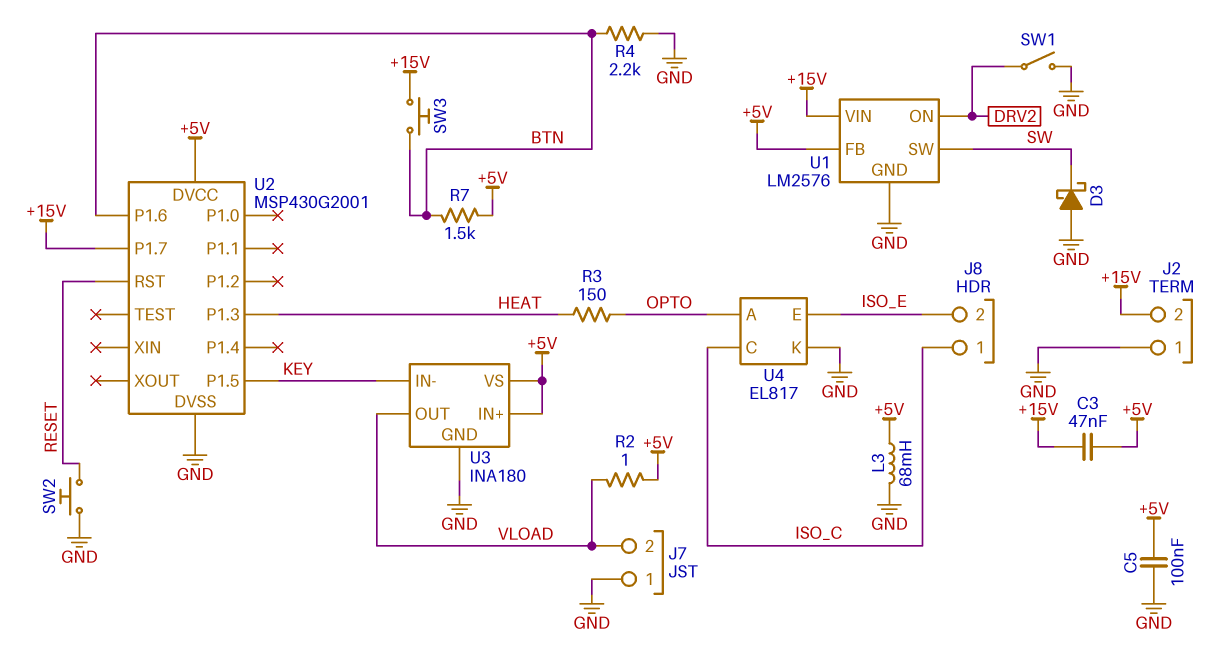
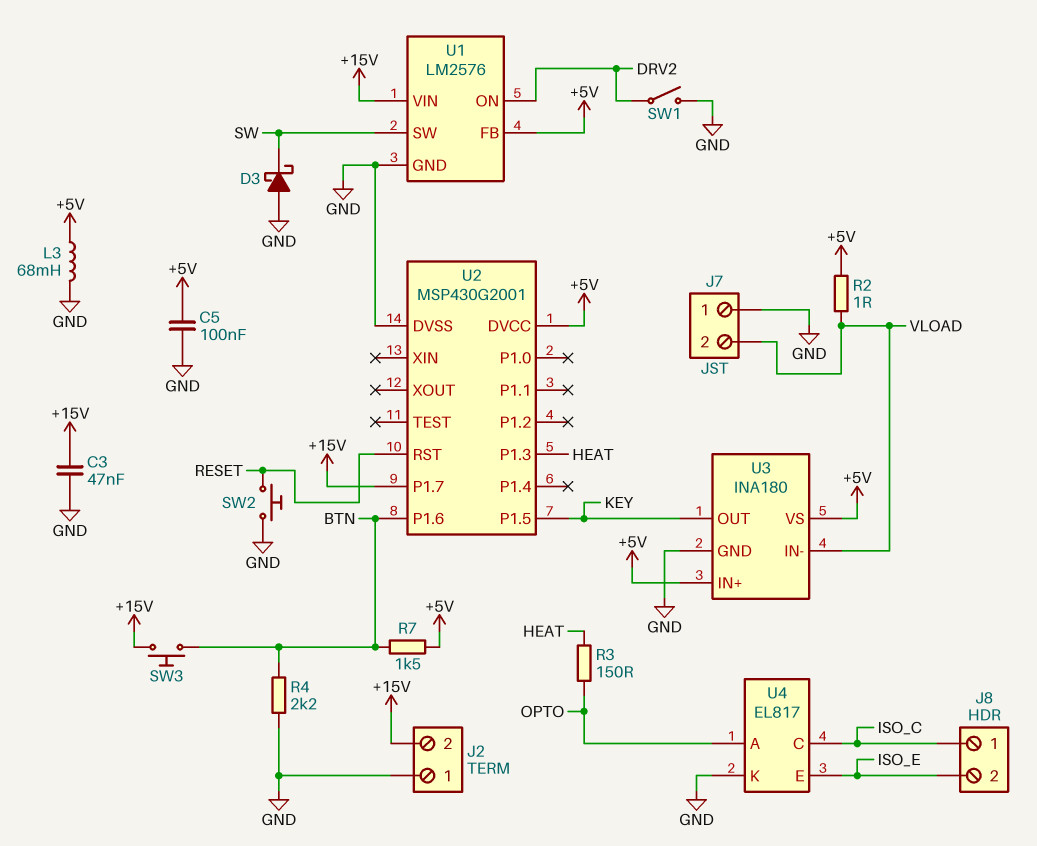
C3: 47nF (+5V, +15V) -> 47nF (+15V, GND)
U3 pin IN-: KEY -> VLOAD
U3 pin OUT: VLOAD -> KEY

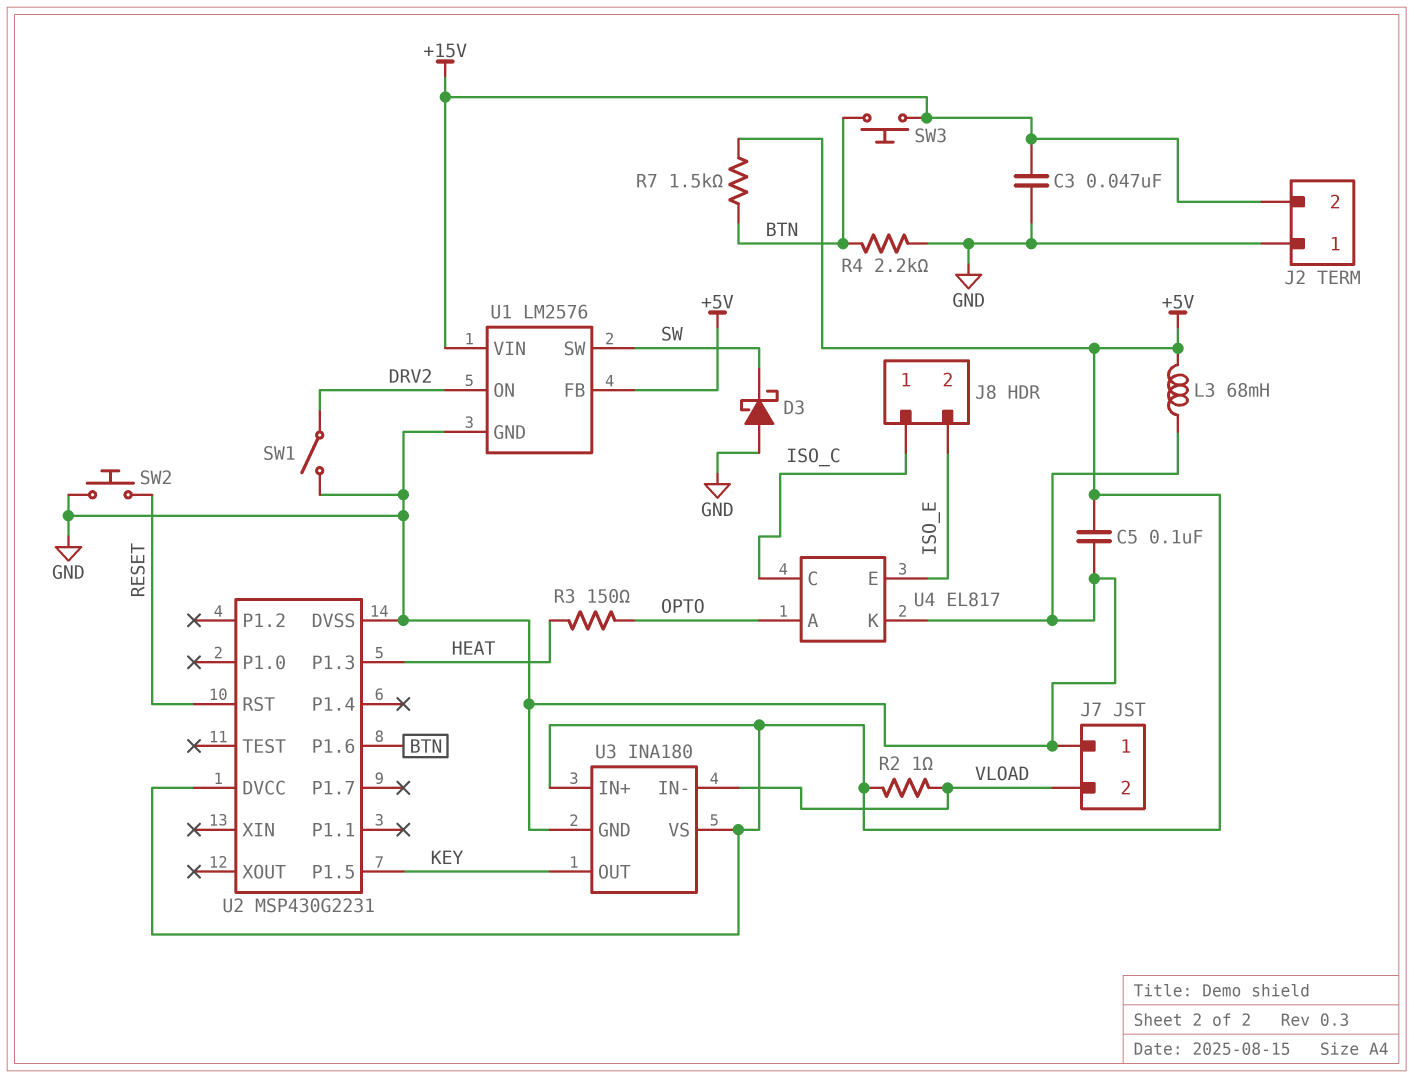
U2: MSP430G2001 -> MSP430G2231
U2 pin P1.7: +15V -> none

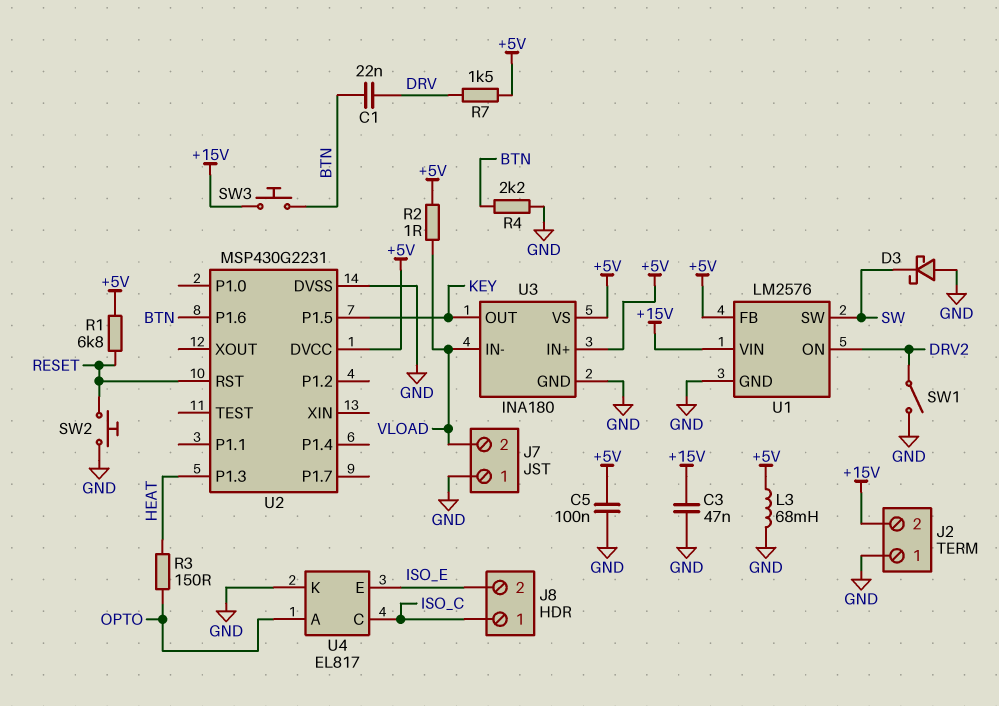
C1: none -> 22nF (BTN, DRV)
R1: none -> 6.8k (+5V, RESET)
R7: 1.5k (+5V, BTN) -> 1.5k (+5V, DRV)

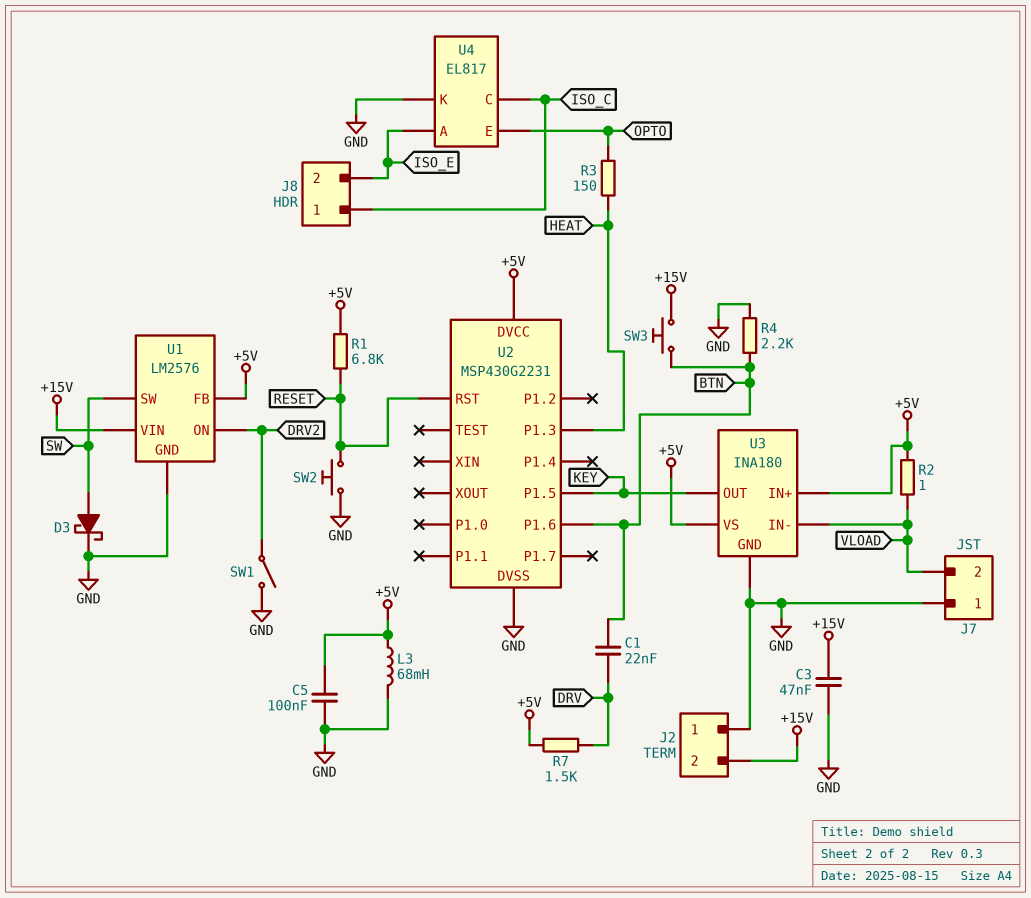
D3: schottky (A GND, K SW) -> schottky (A SW, K GND)
U4 pin A: OPTO -> ISO_E
U4 pin E: ISO_E -> OPTO

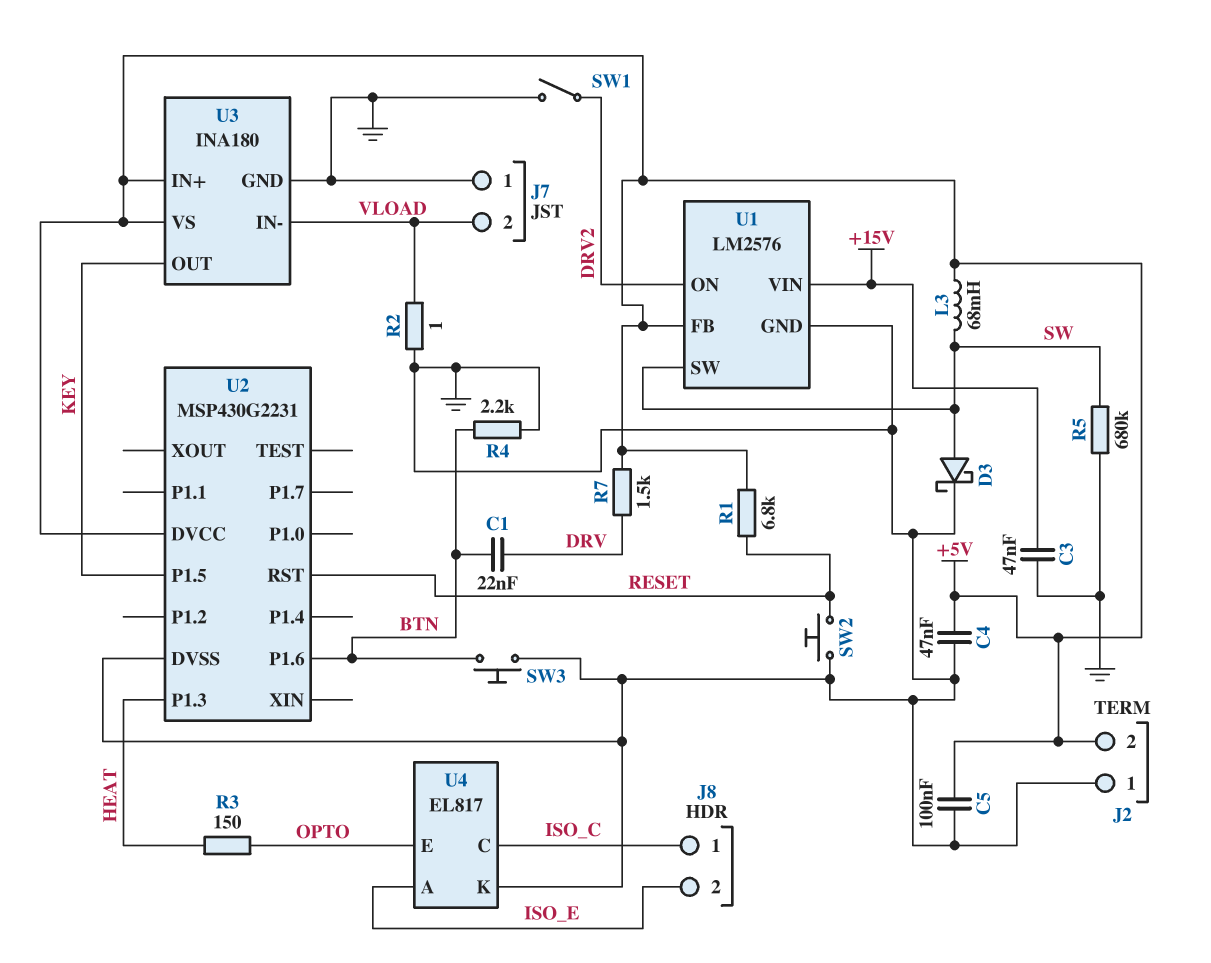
C4: none -> 47nF (+5V, GND)
J2 pin 2: +15V -> +5V
L3: 68mH (+5V, GND) -> 68mH (+5V, SW)
R2: 1 (+5V, VLOAD) -> 1 (GND, VLOAD)
R5: none -> 680k (GND, SW)
SW3: button (+15V, BTN) -> button (BTN, GND)

